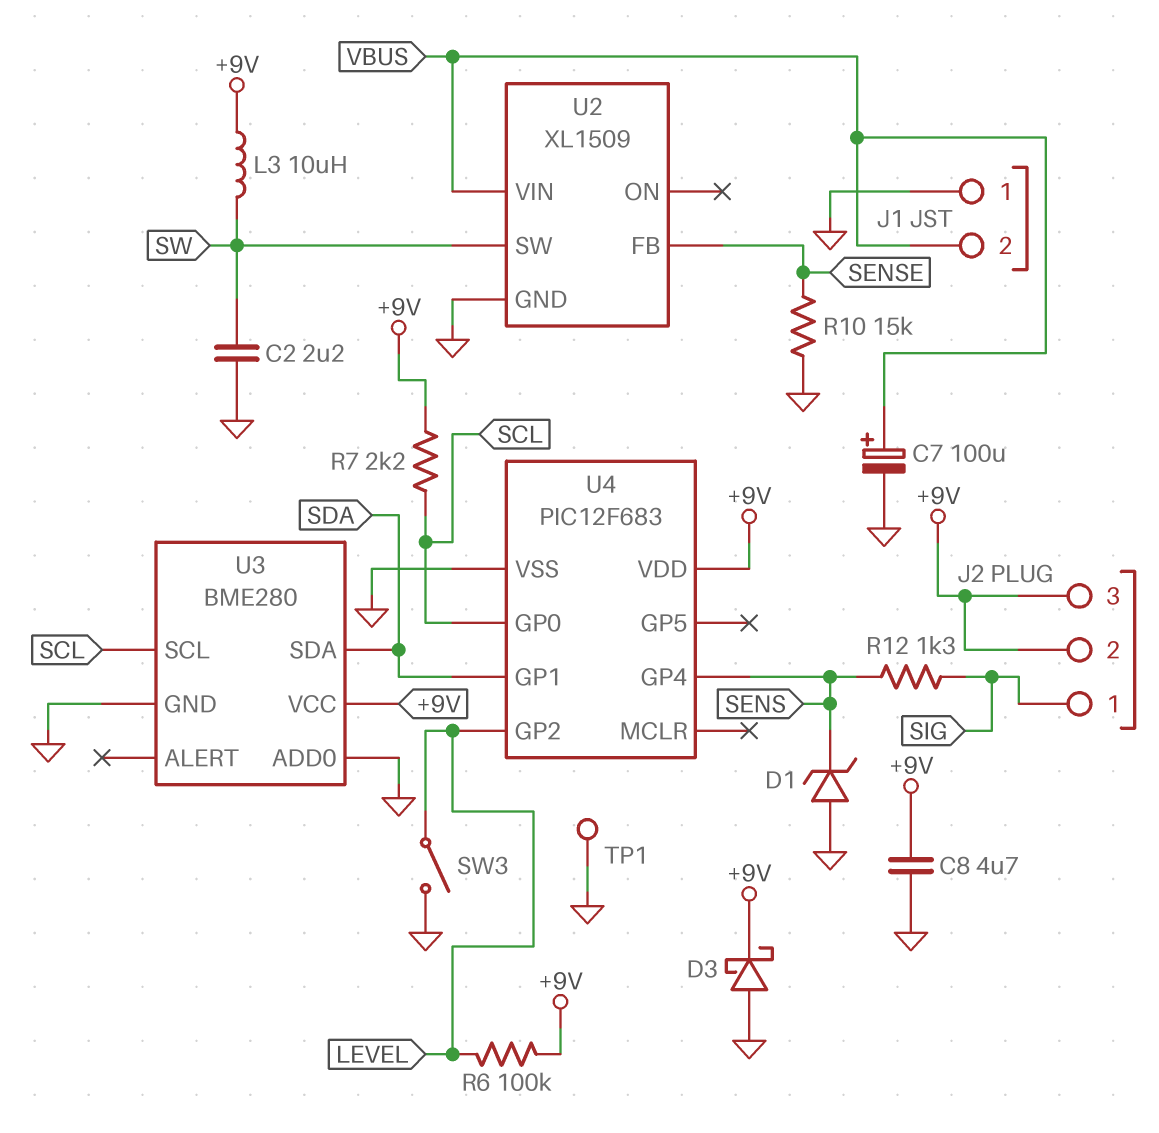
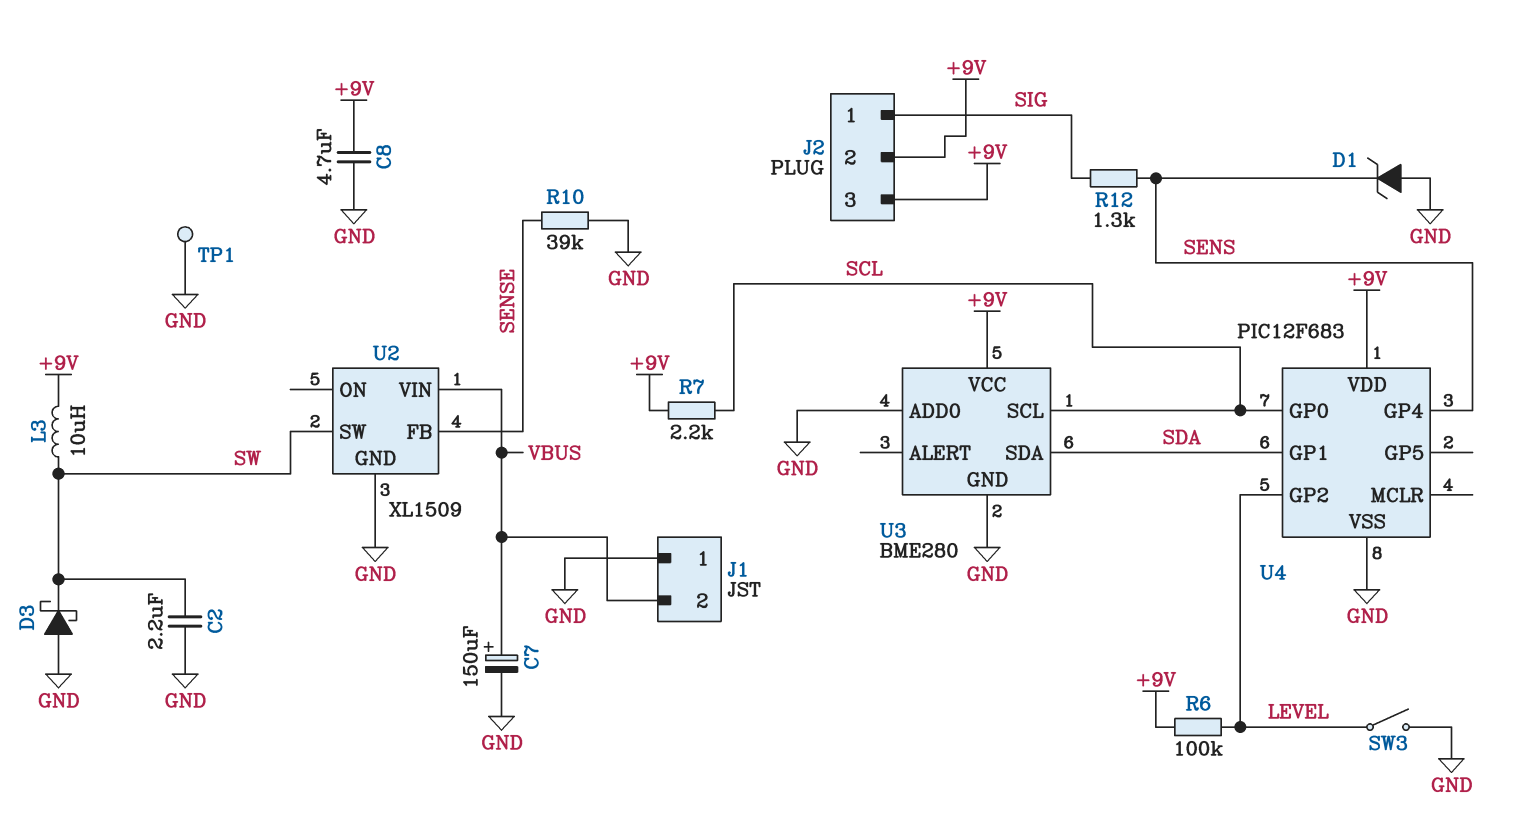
C7: 100uF (plus VBUS, minus GND) -> 150uF (plus VBUS, minus GND)
D3: schottky (A GND, K +9V) -> schottky (A GND, K SW)
R10: 15k (GND, SENSE) -> 39k (GND, SENSE)

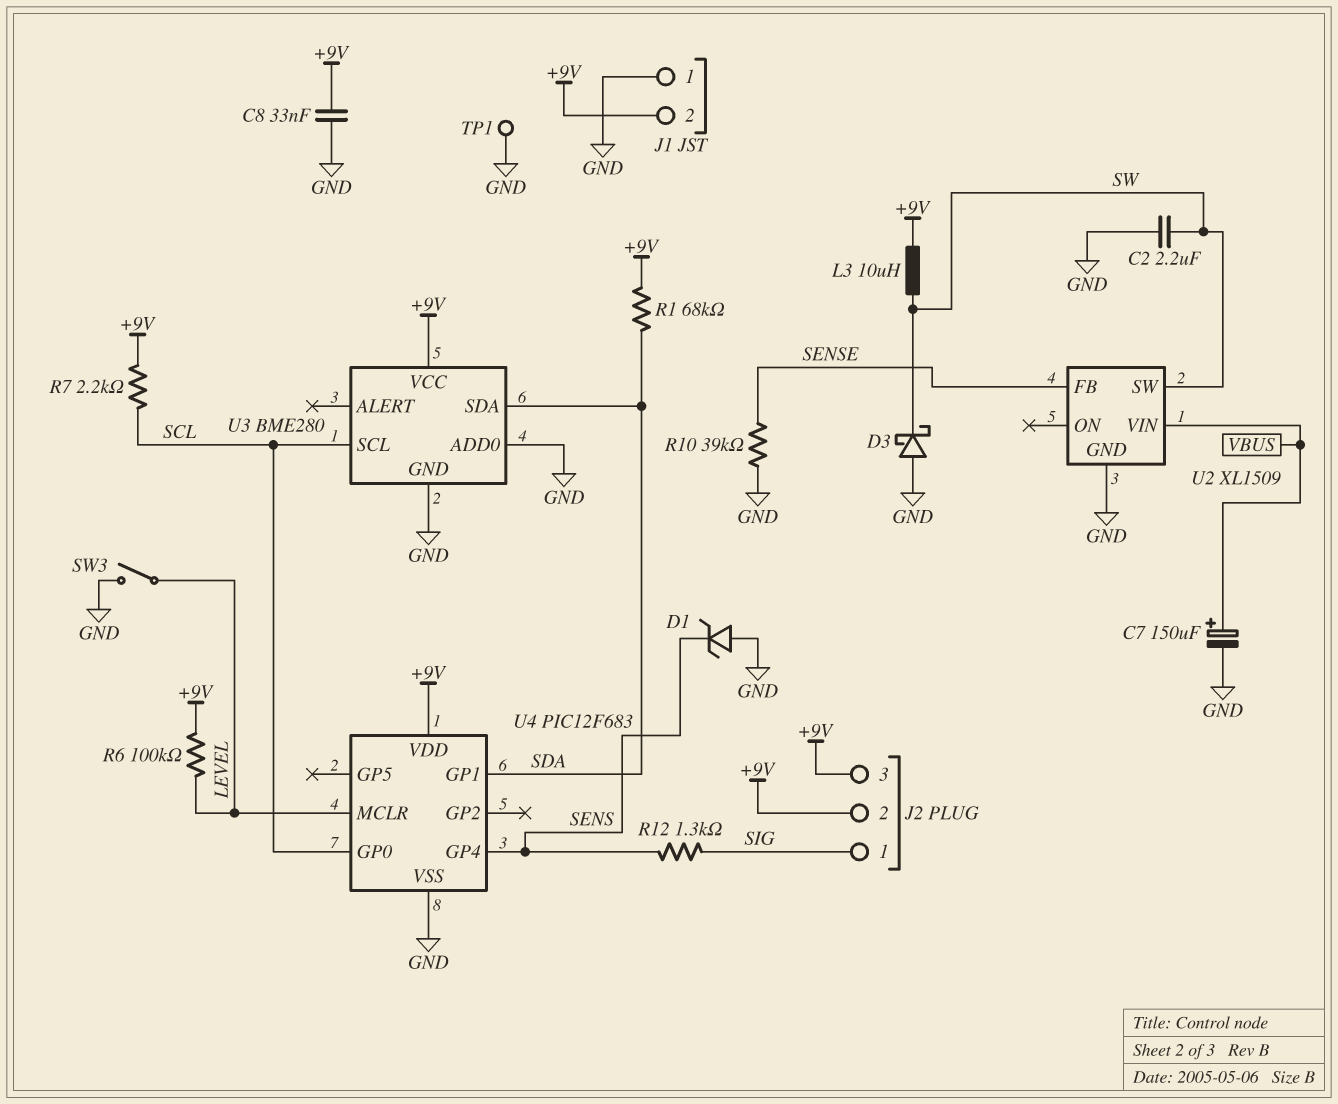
C8: 4.7uF (+9V, GND) -> 33nF (+9V, GND)
J1 pin 2: VBUS -> +9V
R1: none -> 68k (+9V, SDA)
U4 pin GP2: LEVEL -> none
U4 pin MCLR: none -> LEVEL

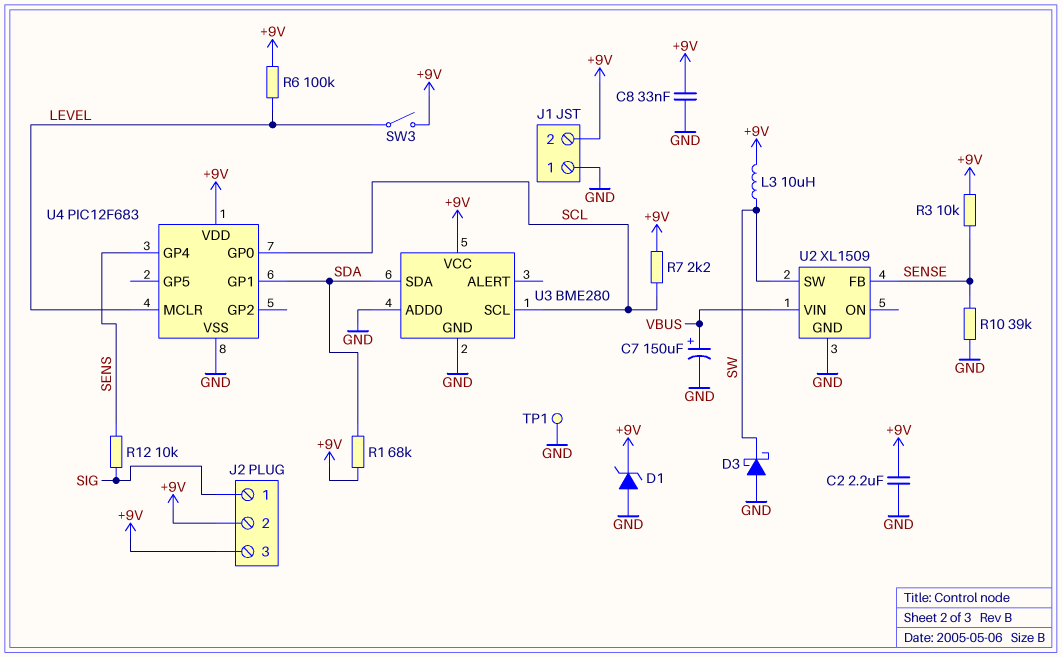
C2: 2.2uF (GND, SW) -> 2.2uF (+9V, GND)
D1: zener (A GND, K SENS) -> zener (A GND, K +9V)
R3: none -> 10k (+9V, SENSE)
R12: 1.3k (SENS, SIG) -> 10k (SENS, SIG)
SW3: switch (GND, LEVEL) -> switch (+9V, LEVEL)

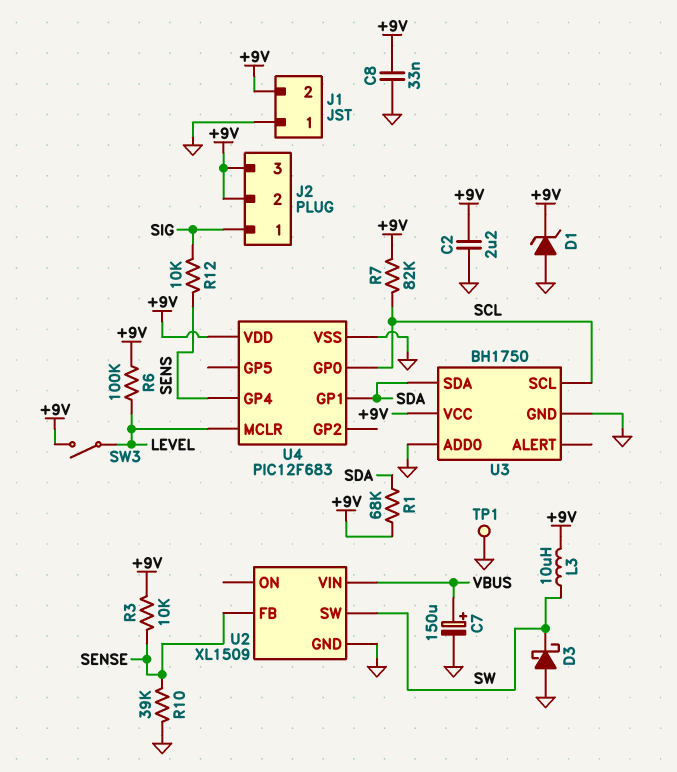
R7: 2.2k (+9V, SCL) -> 82k (+9V, SCL)
U3: BME280 -> BH1750

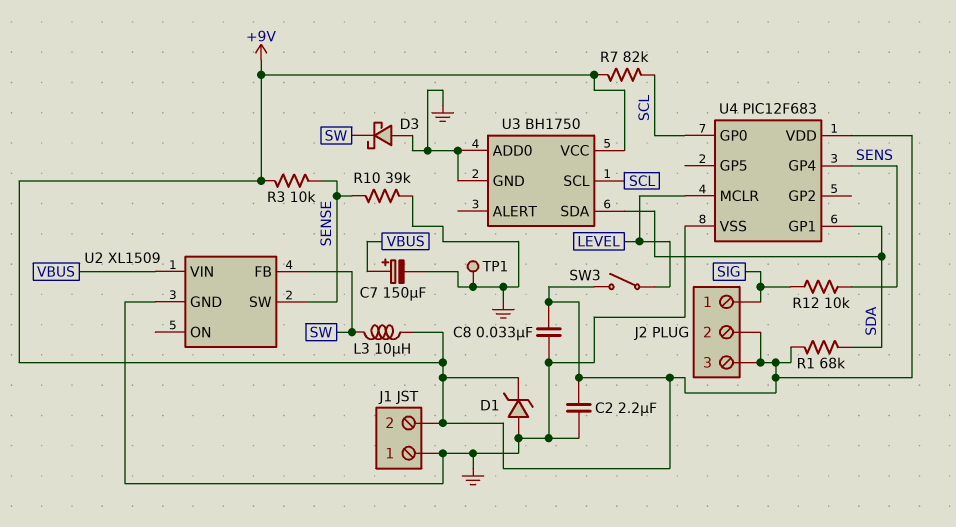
R6: 100k (+9V, LEVEL) -> none
U2 pin FB: SENSE -> SW
U2 pin SW: SW -> SENSE

